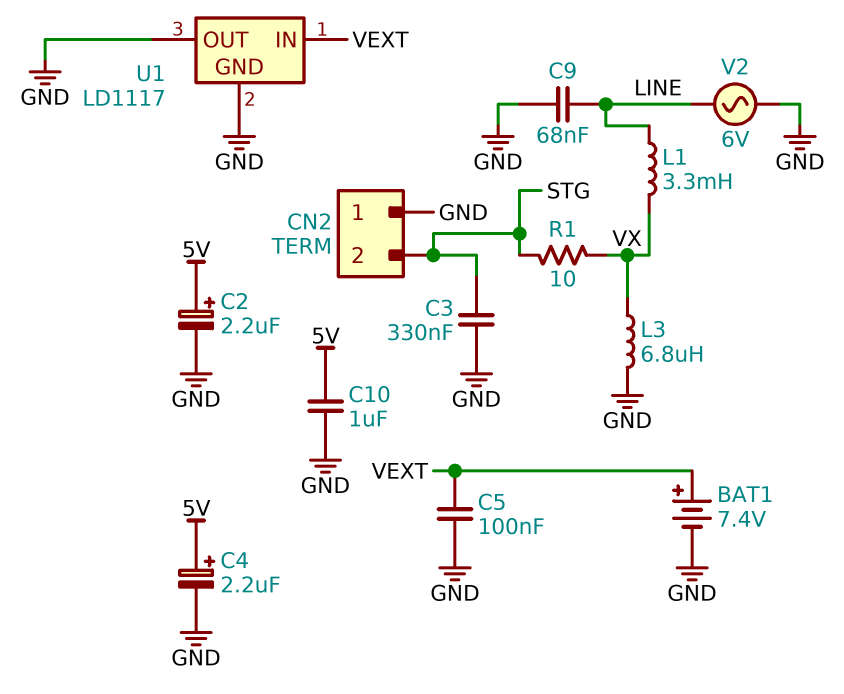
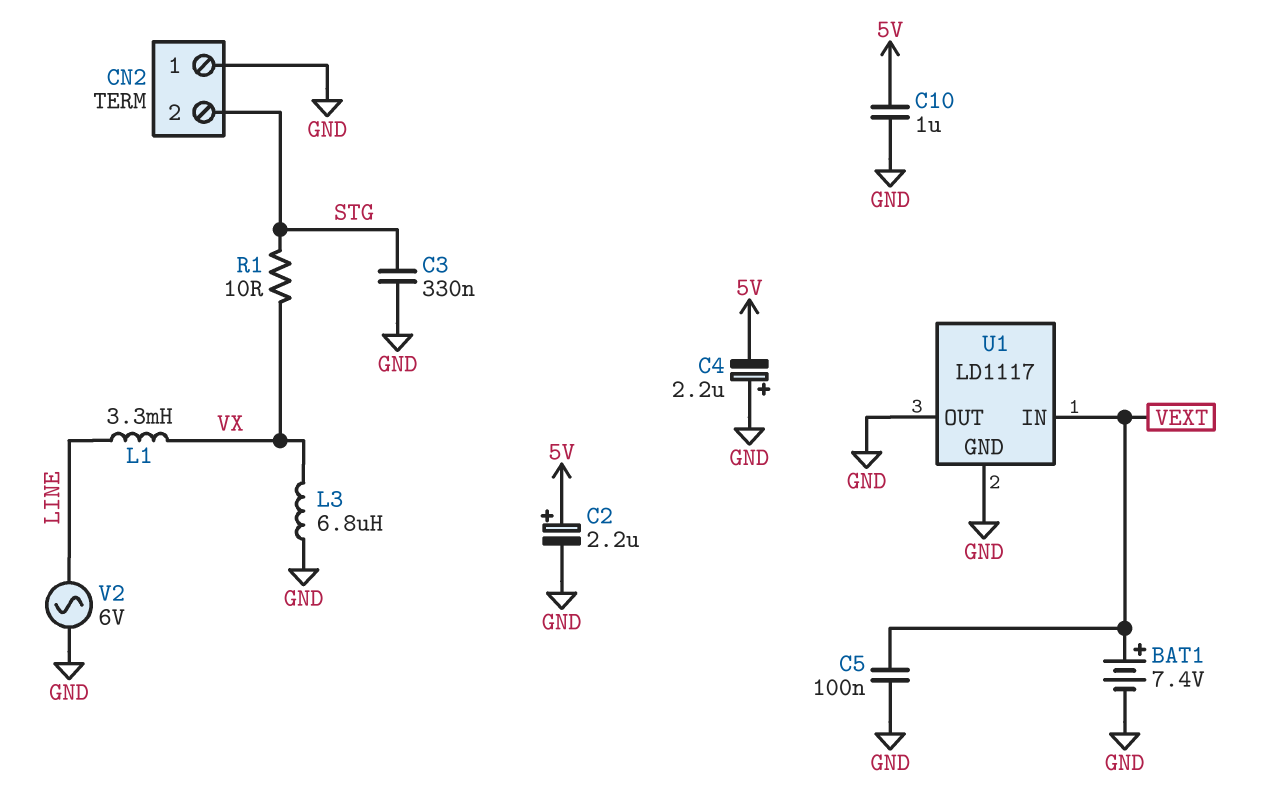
C4: 2.2uF (plus 5V, minus GND) -> 2.2uF (plus GND, minus 5V)
C9: 68nF (GND, LINE) -> none

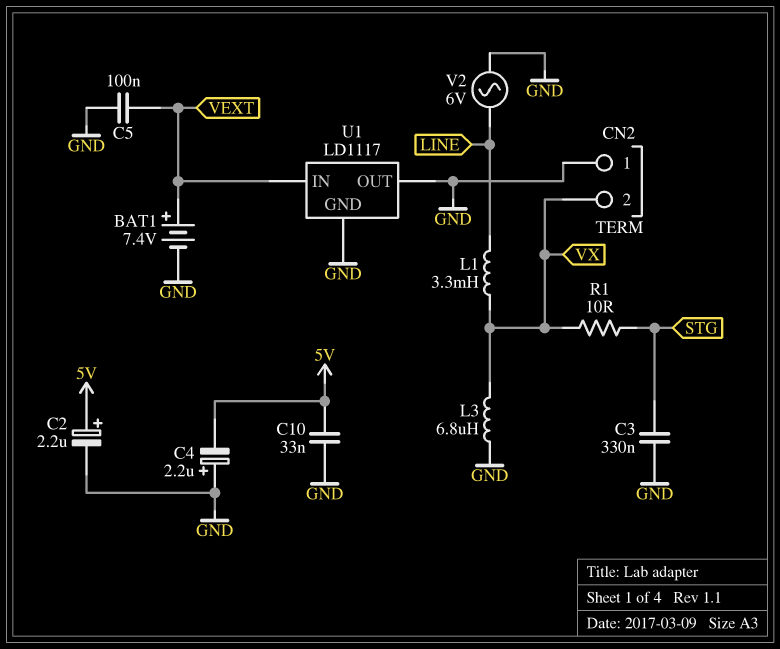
C10: 1uF (5V, GND) -> 33nF (5V, GND)
CN2 pin 2: STG -> VX

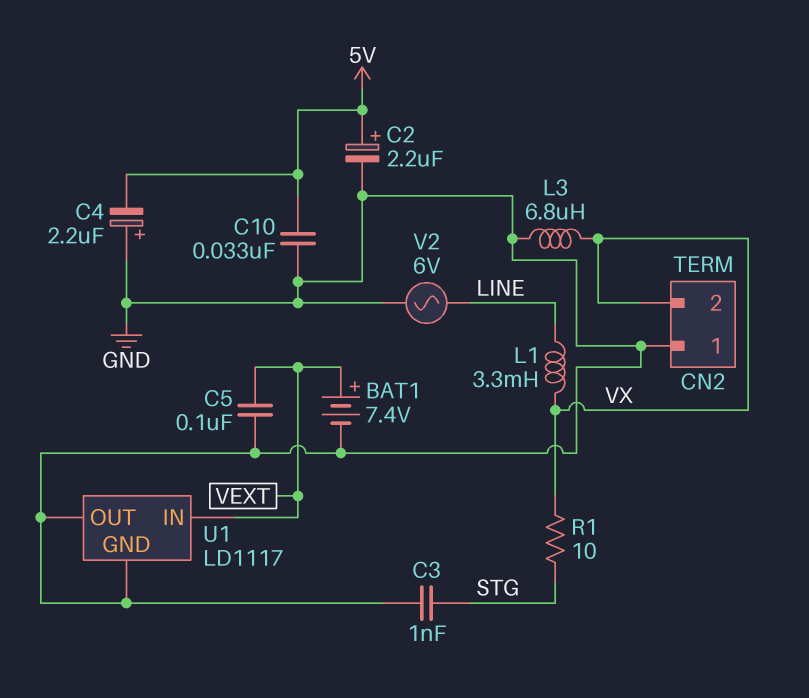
C3: 330nF (GND, STG) -> 1nF (GND, STG)

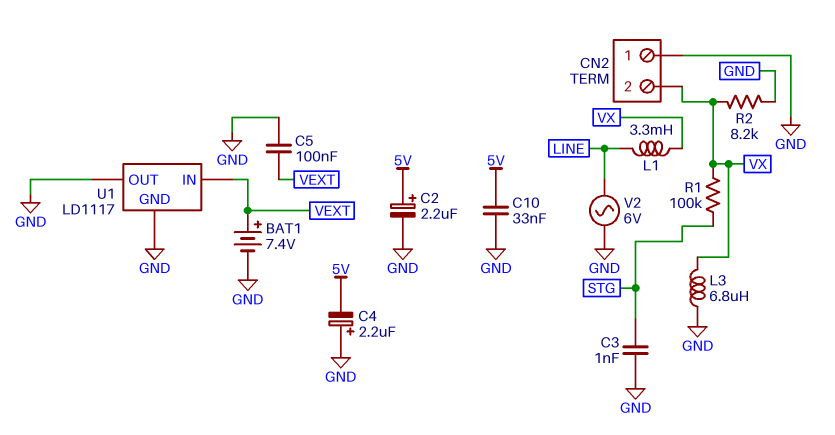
R1: 10 (STG, VX) -> 100k (STG, VX)
R2: none -> 8.2k (GND, VX)

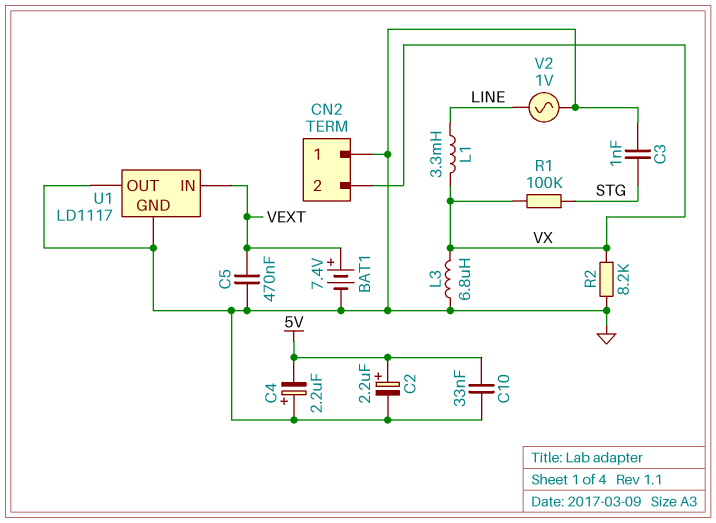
C5: 100nF (GND, VEXT) -> 470nF (GND, VEXT)
V2: AC 6V (GND, LINE) -> AC 1V (GND, LINE)

